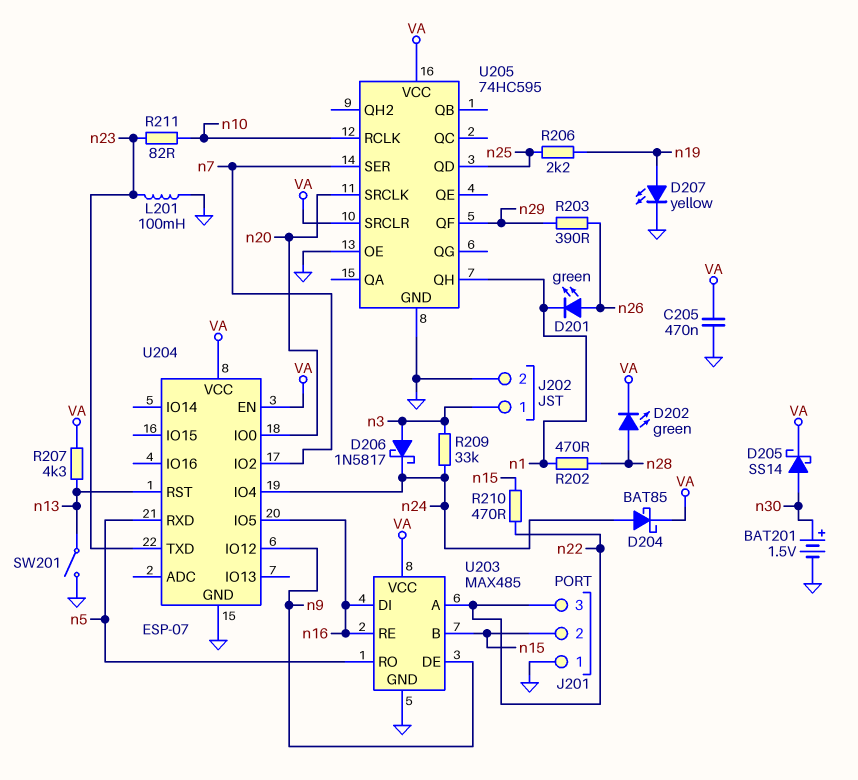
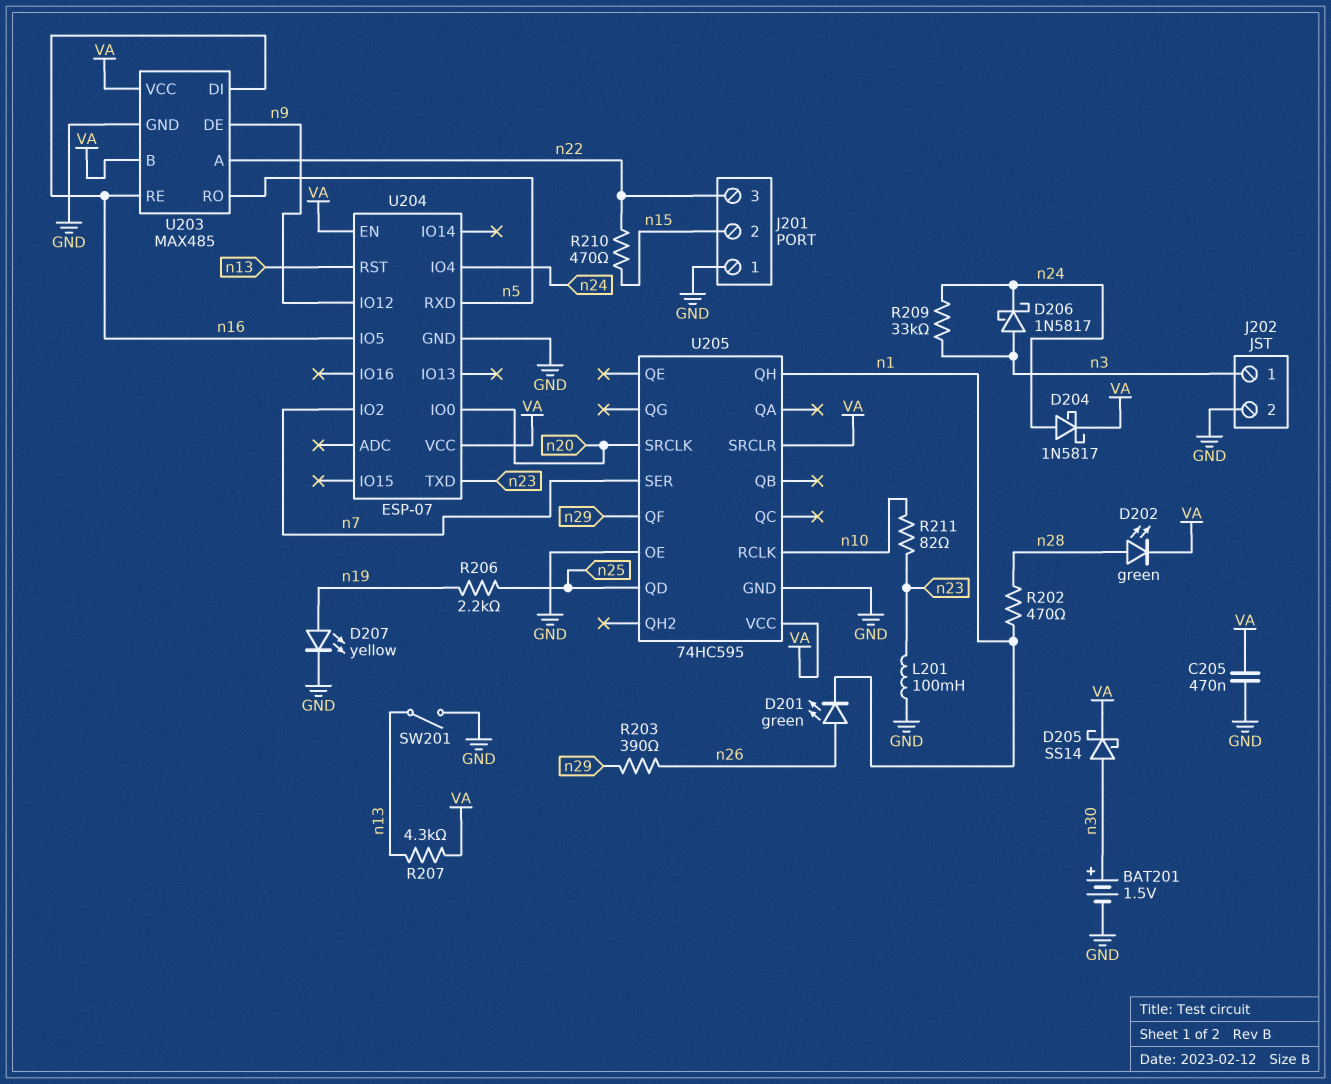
D204: schottky BAT85 (A n24, K VA) -> schottky 1N5817 (A n24, K VA)
U203 pin B: n15 -> VA

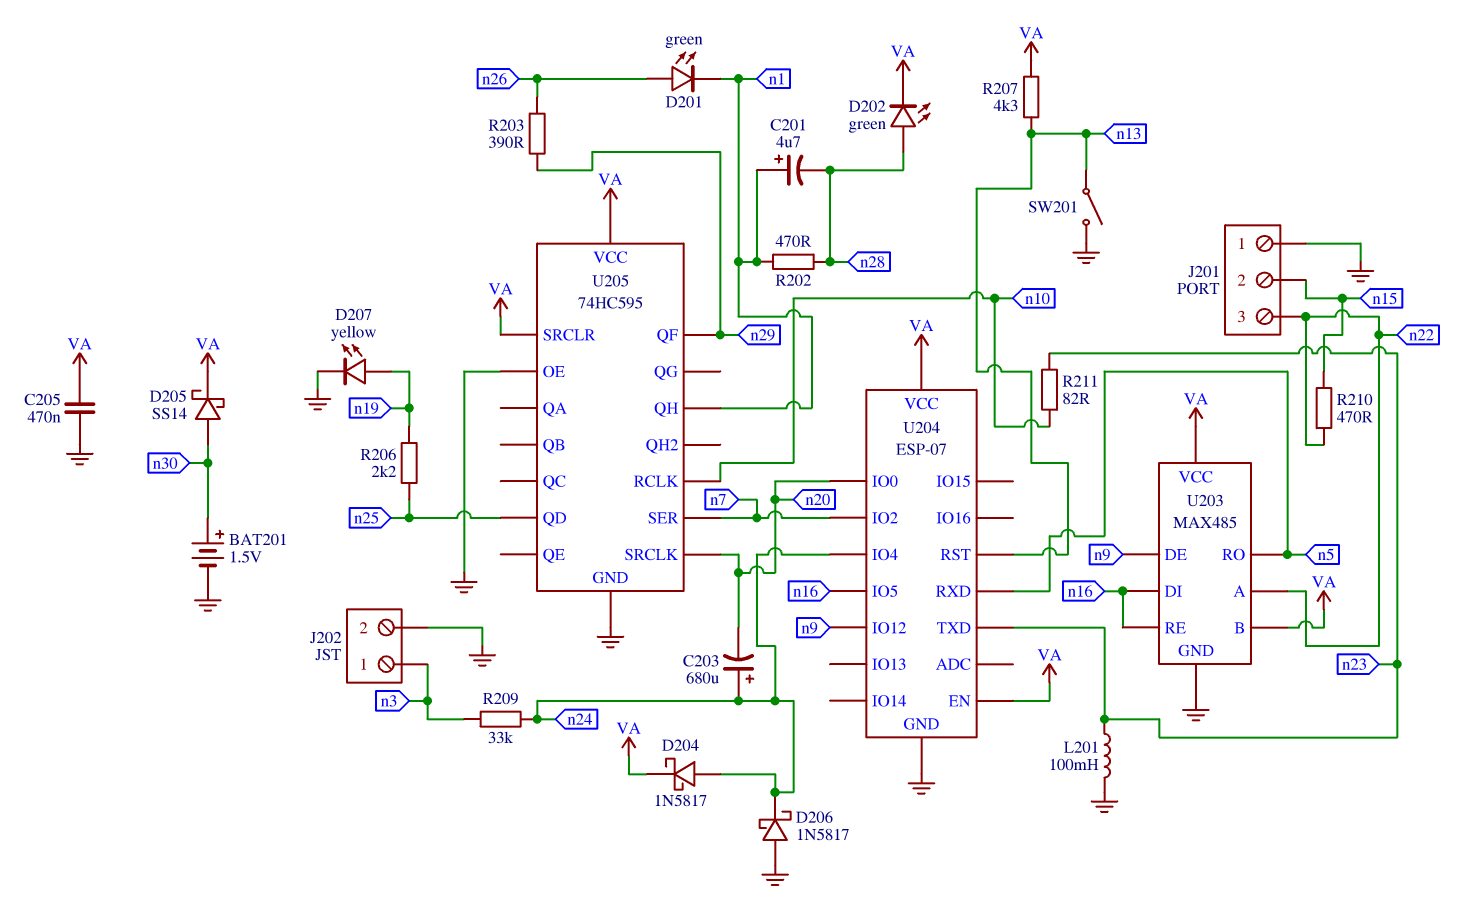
C201: none -> 4.7uF (plus n1, minus n28)
C203: none -> 680uF (plus n24, minus n20)
D206: schottky 1N5817 (A n3, K n24) -> schottky 1N5817 (A GND, K n24)

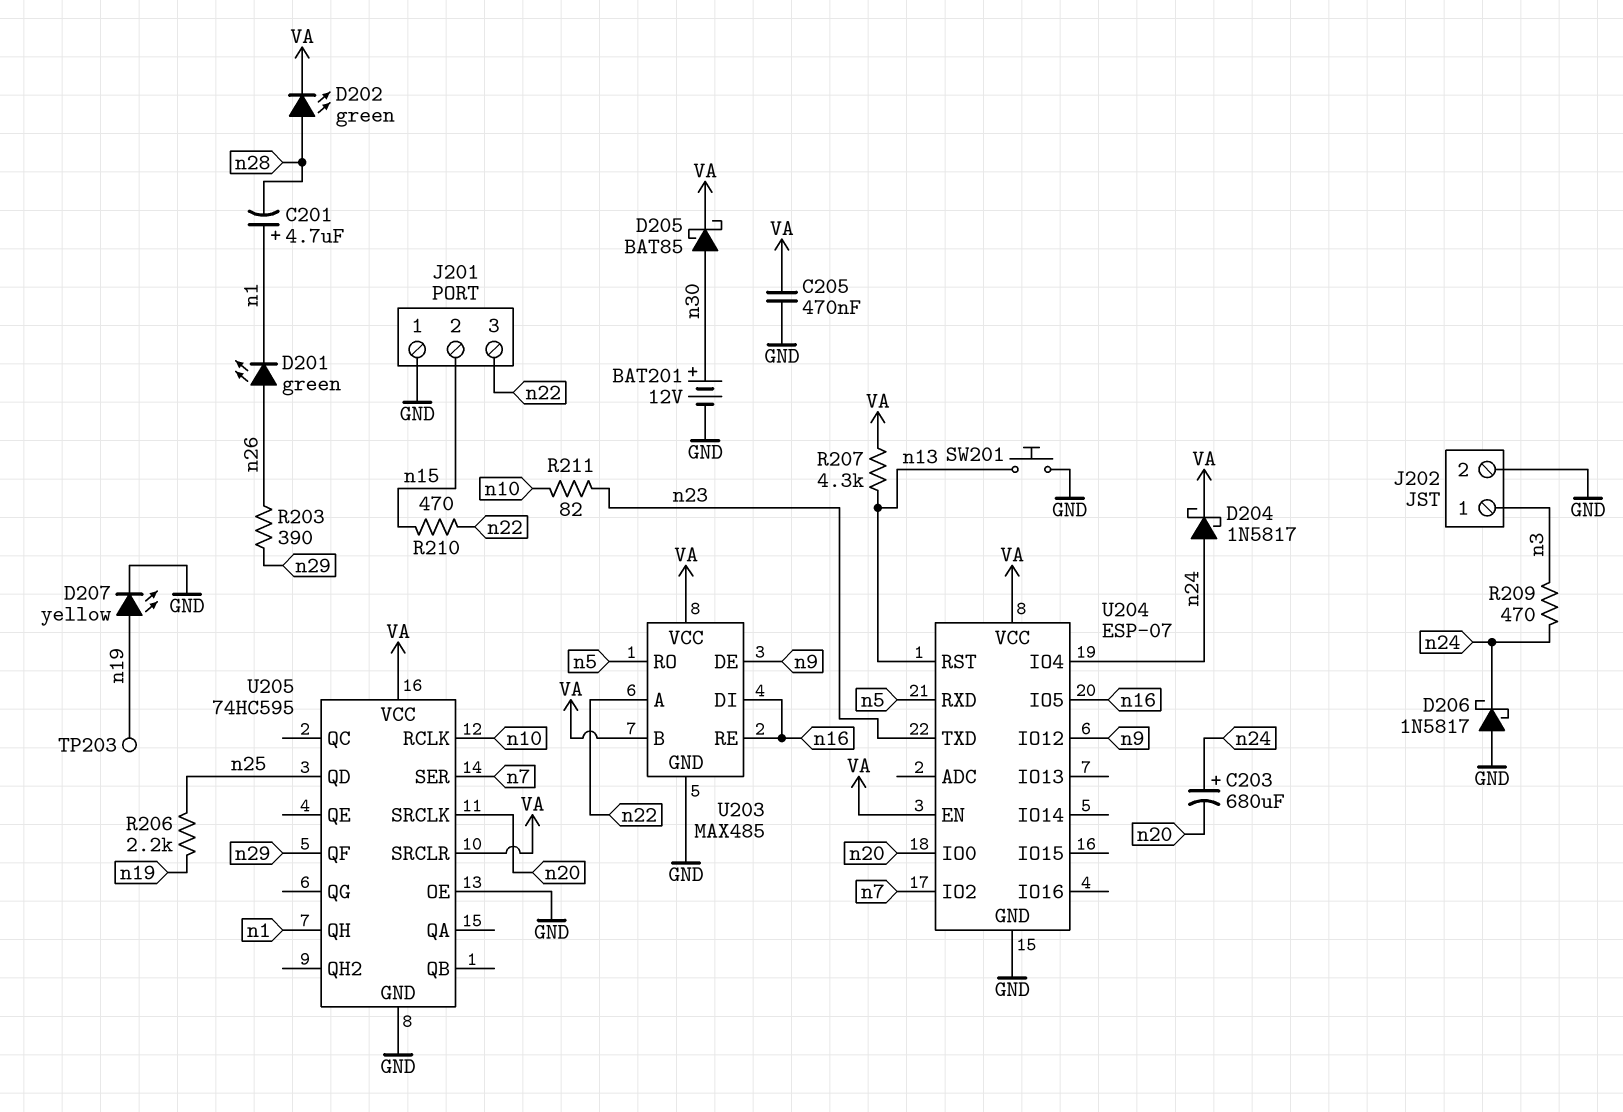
BAT201: 1.5V (plus n30, minus GND) -> 12V (plus n30, minus GND)
D205: schottky SS14 (A n30, K VA) -> schottky BAT85 (A n30, K VA)
L201: 100mH (GND, n23) -> none
R202: 470 (n1, n28) -> none
R209: 33k (n3, n24) -> 470 (n3, n24)
SW201: switch (GND, n13) -> button (GND, n13)
TP203: none -> test point (n19)

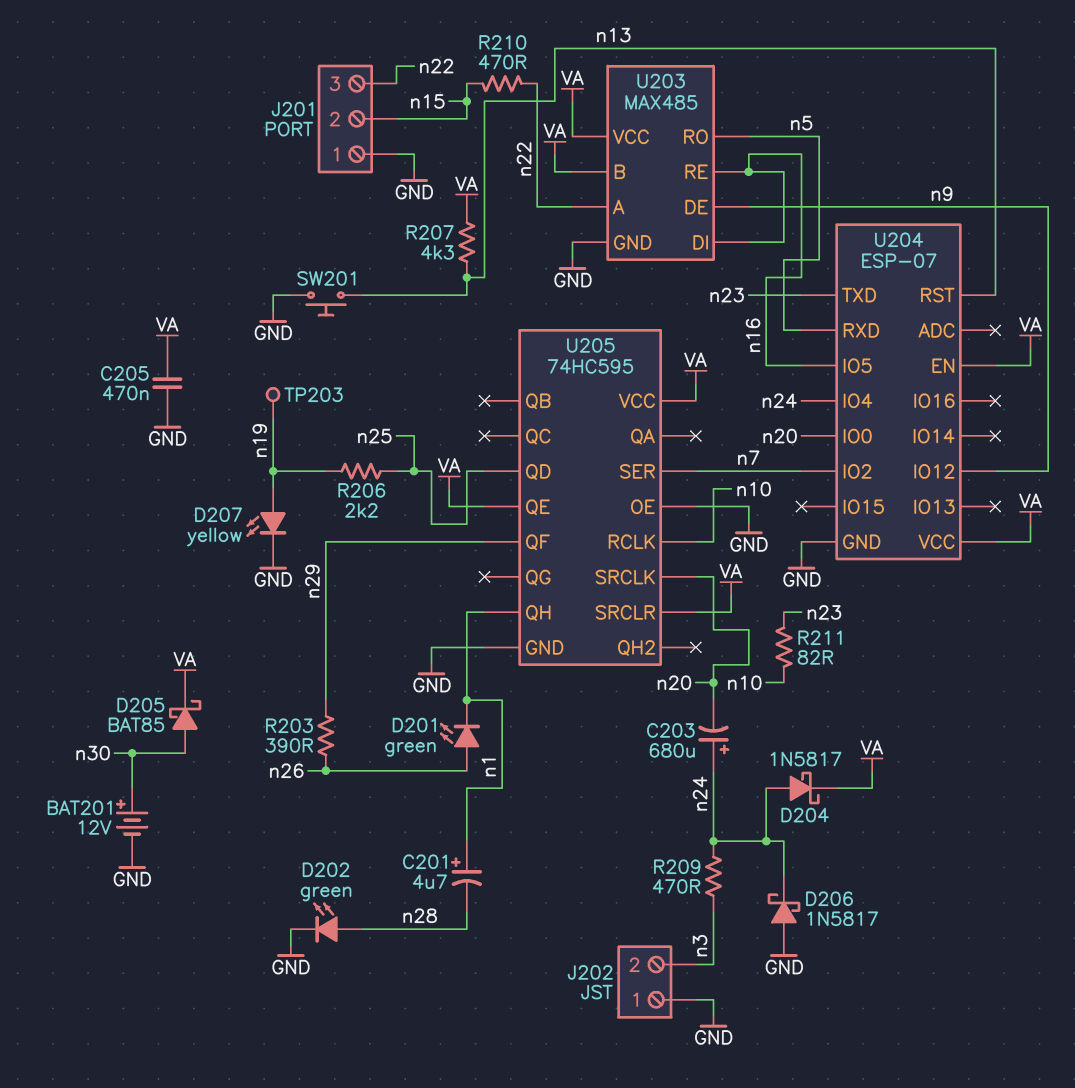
D202: LED green (A n28, K VA) -> LED green (A n28, K GND)
J202 pin 1: n3 -> GND
J202 pin 2: GND -> n3
U205 pin QE: none -> VA

